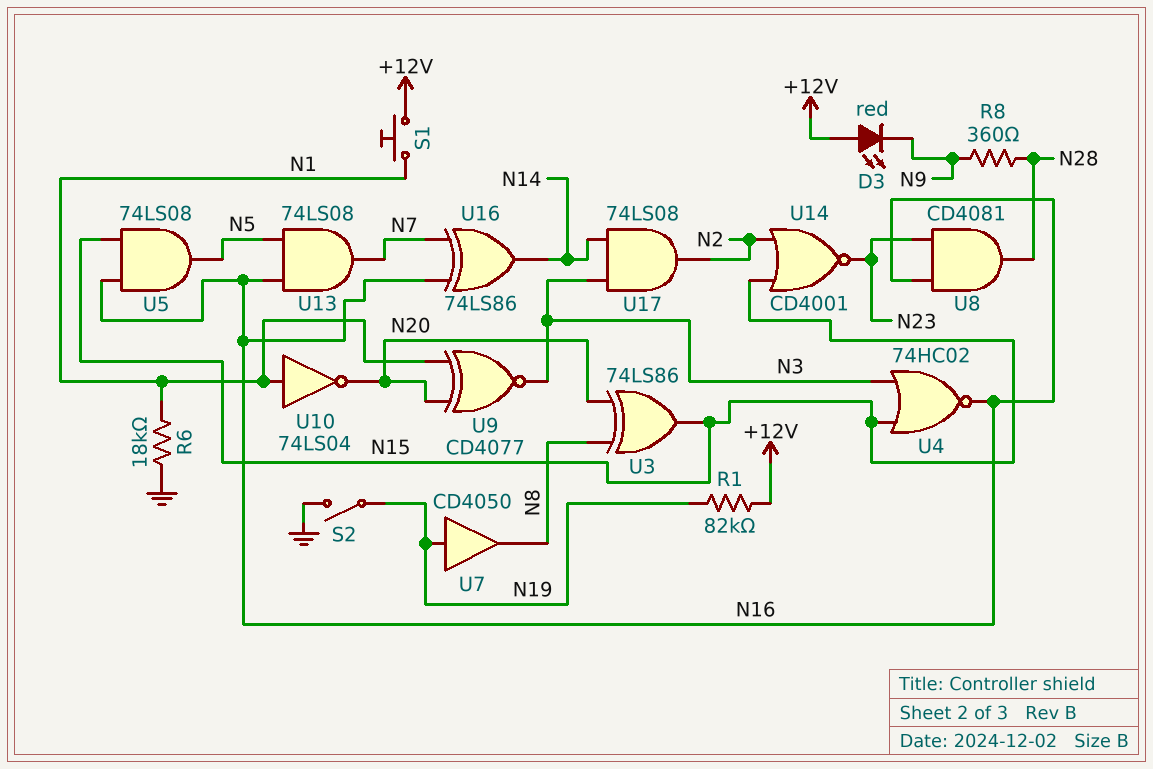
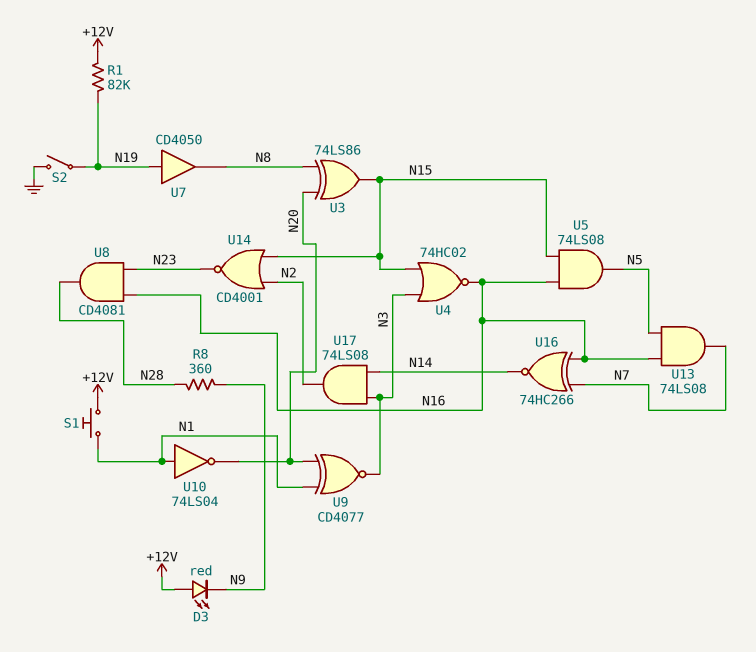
R6: 18k (GND, N1) -> none
U16: XOR 74LS86 (in N7, in N16, out N14) -> XNOR 74HC266 (in N7, in N16, out N14)

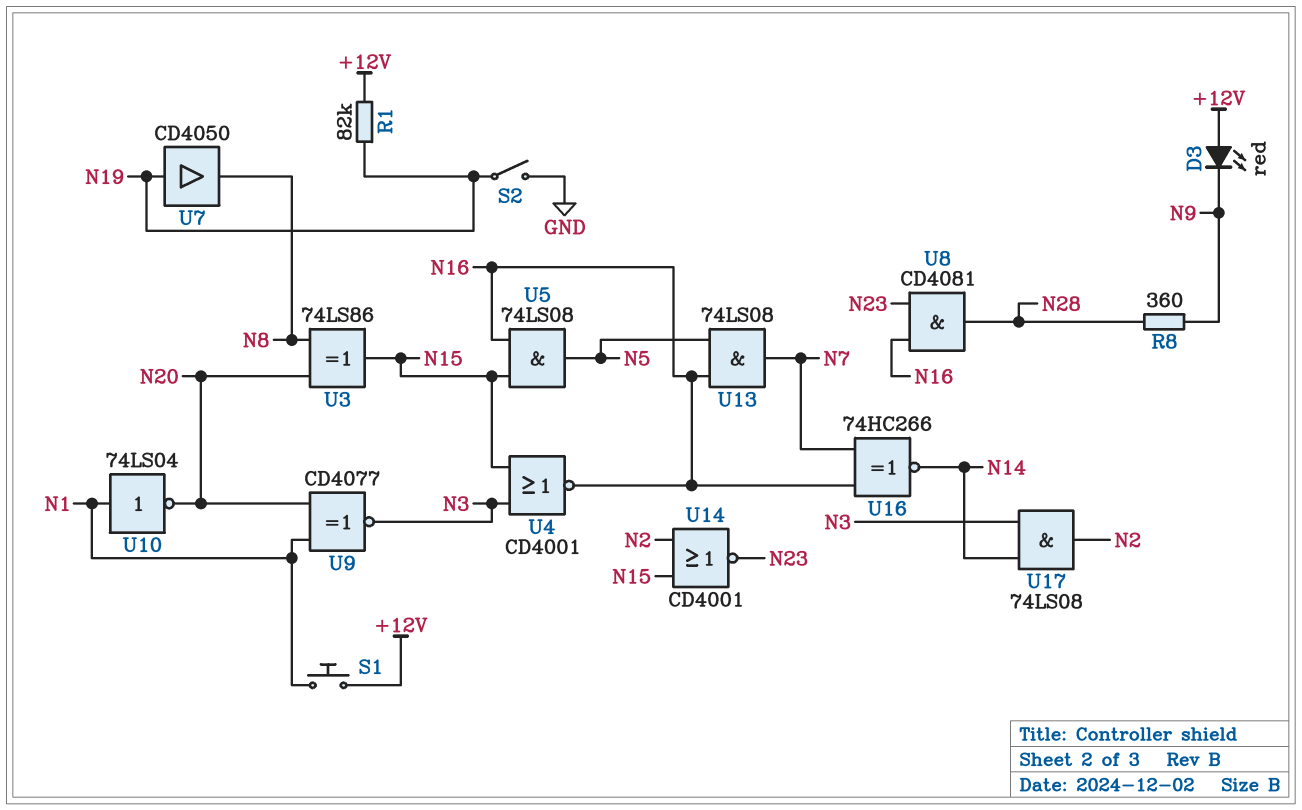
U4: NOR 74HC02 (in N3, in N15, out N16) -> NOR CD4001 (in N3, in N15, out N16)

